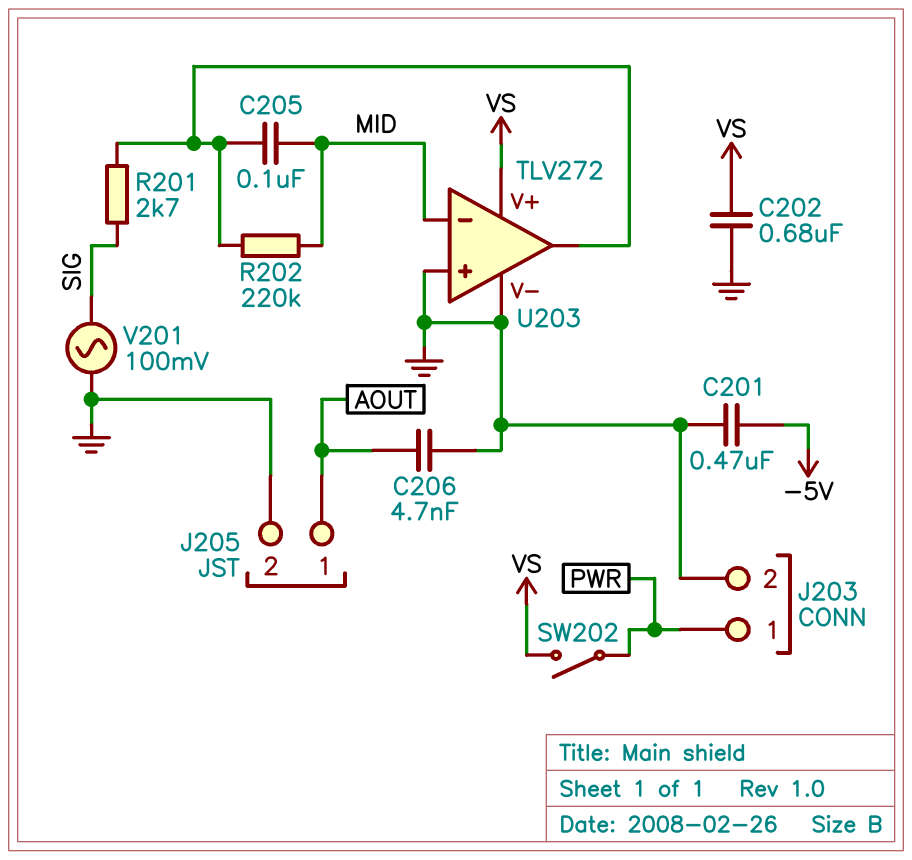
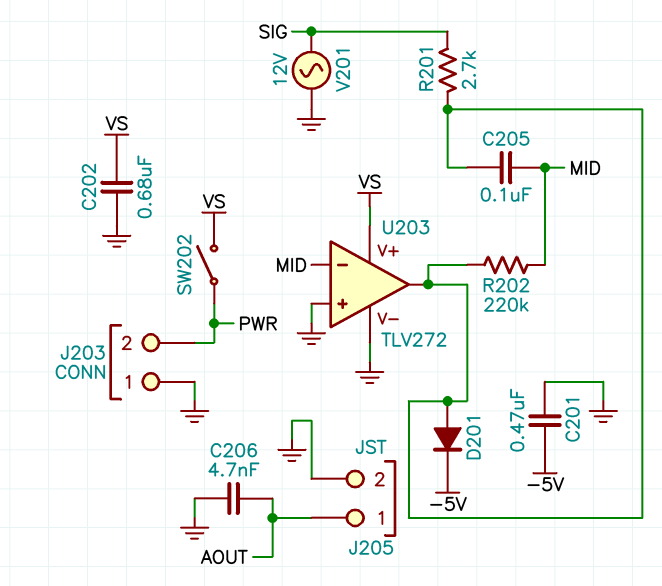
D201: none -> diode (A U203/out, K -5V)
J203 pin 1: PWR -> GND
J203 pin 2: GND -> PWR
V201: AC 100mV (GND, SIG) -> AC 12V (GND, SIG)

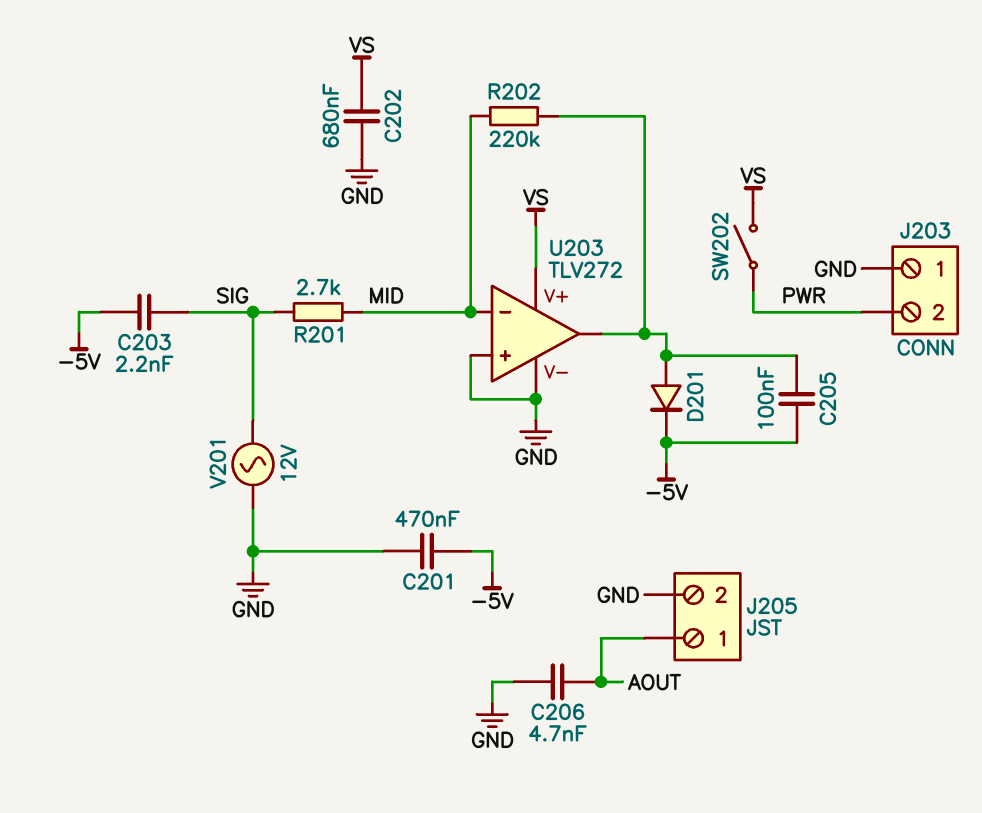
C203: none -> 2.2nF (-5V, SIG)
C205: 100nF (MID, U203/out) -> 100nF (-5V, U203/out)
R201: 2.7k (SIG, U203/out) -> 2.7k (MID, SIG)

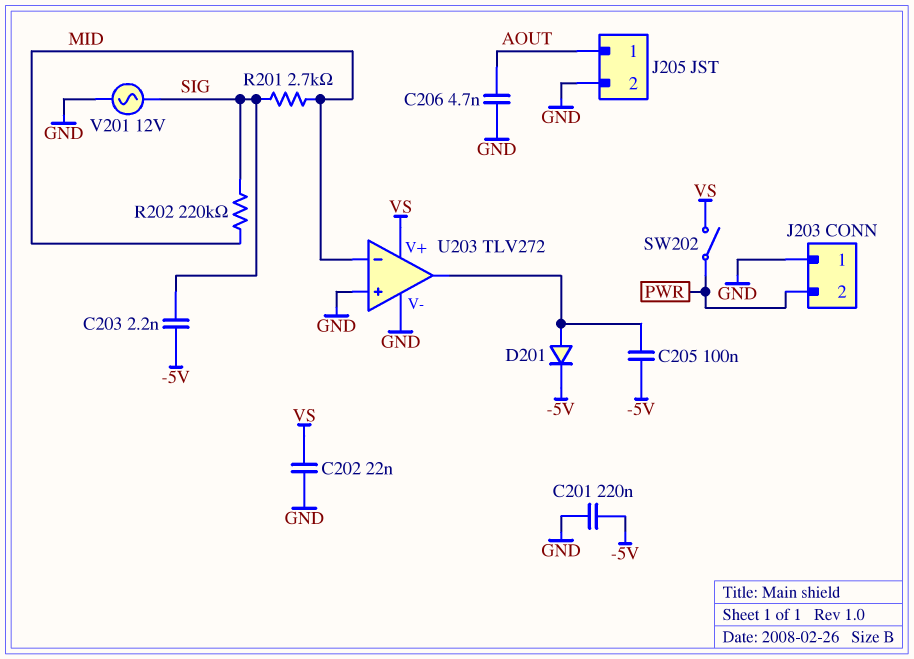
C201: 470nF (-5V, GND) -> 220nF (-5V, GND)
C202: 680nF (GND, VS) -> 22nF (GND, VS)
R202: 220k (MID, U203/out) -> 220k (MID, SIG)

